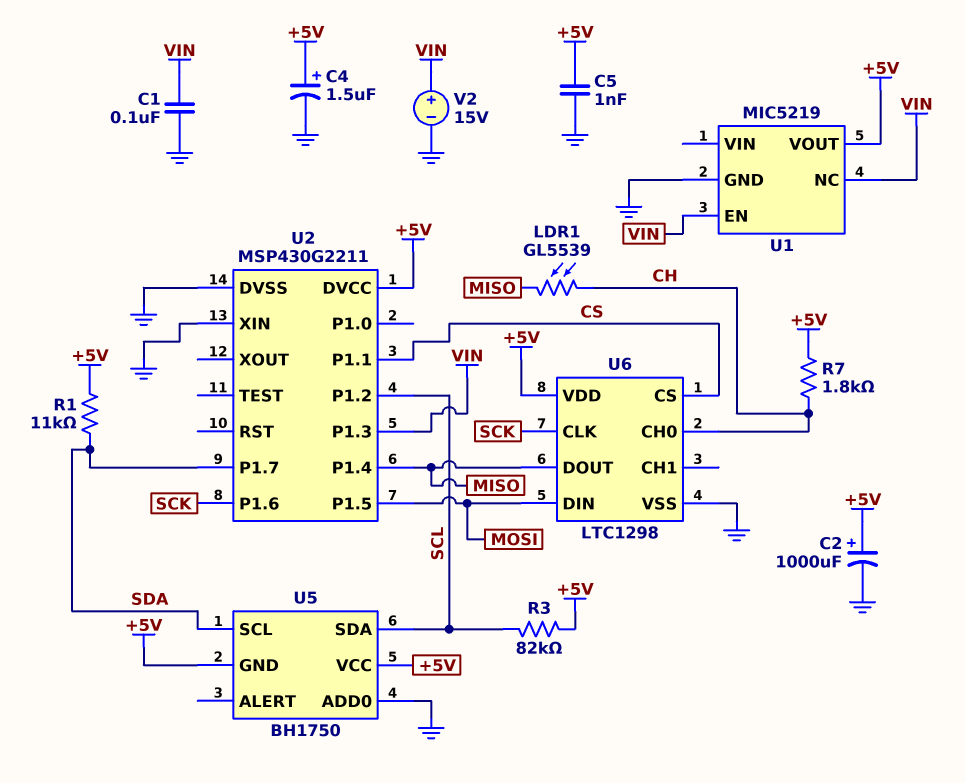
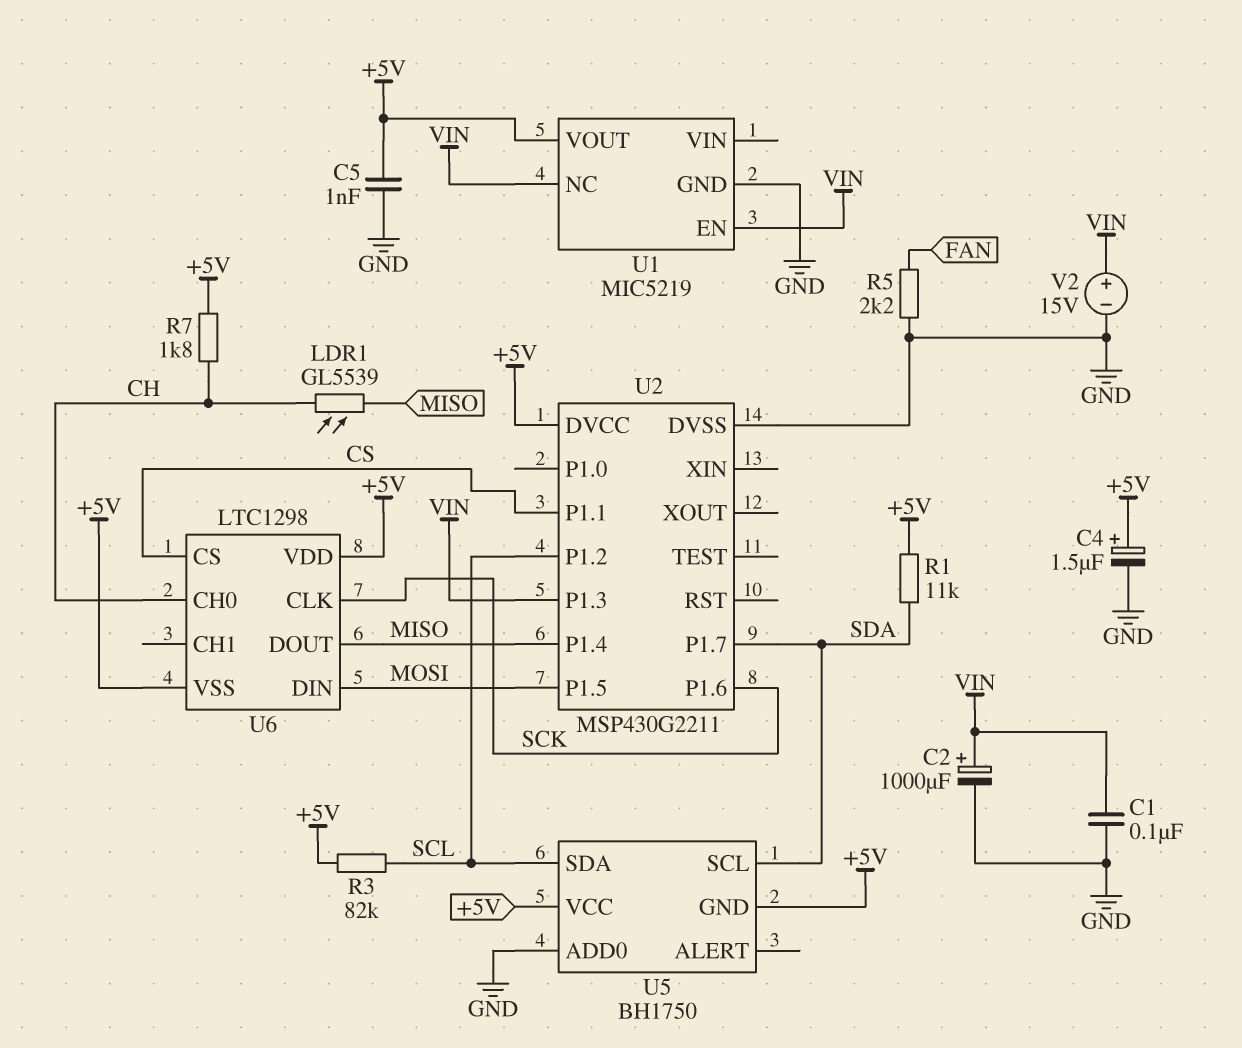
C2: 1000uF (plus +5V, minus GND) -> 1000uF (plus VIN, minus GND)
R5: none -> 2.2k (FAN, GND)
U2 pin XIN: GND -> none
U6 pin VSS: GND -> +5V

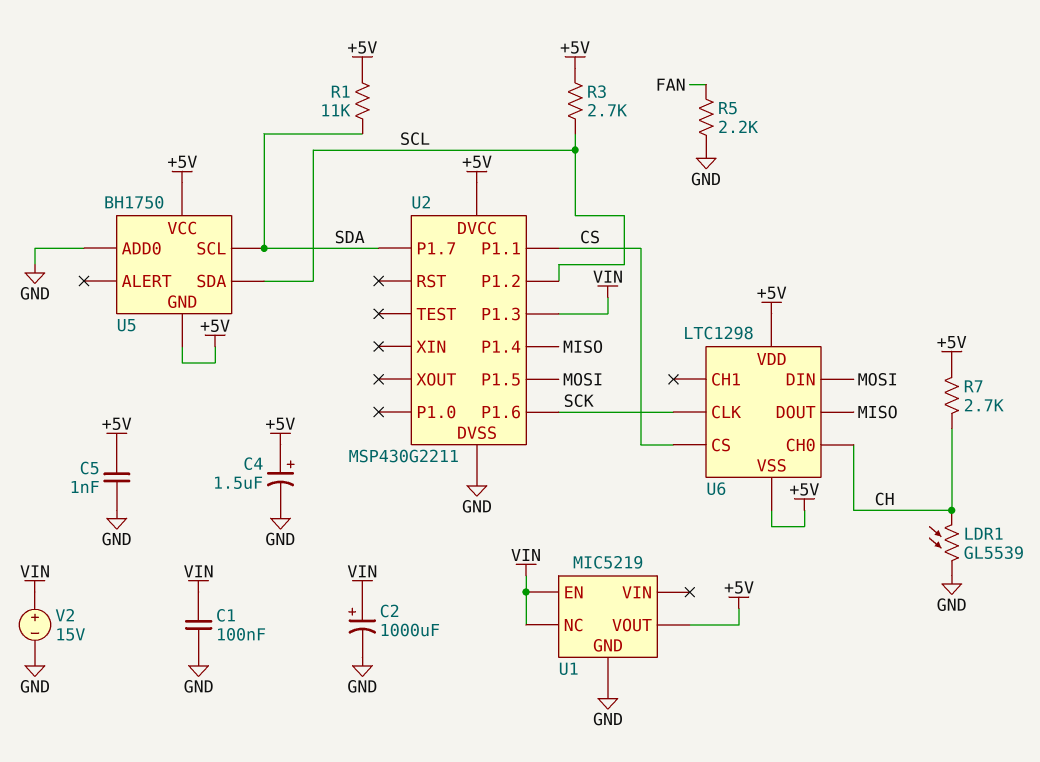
LDR1: GL5539 (CH, MISO) -> GL5539 (CH, GND)
R3: 82k (+5V, SCL) -> 2.7k (+5V, SCL)
R7: 1.8k (+5V, CH) -> 2.7k (+5V, CH)

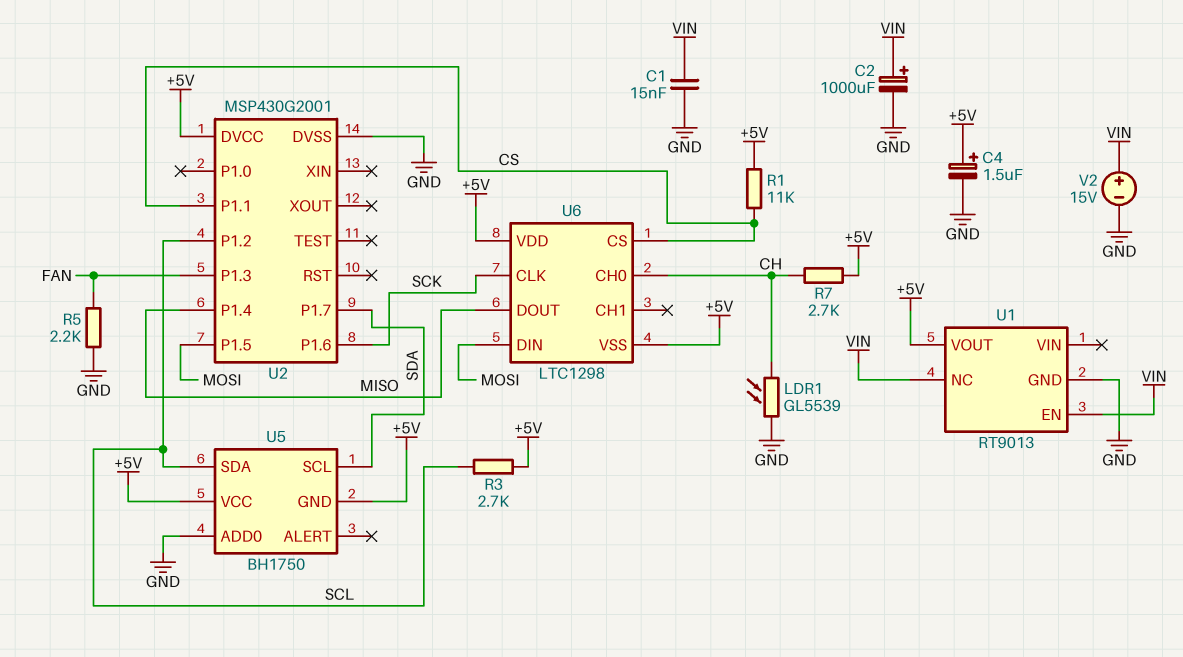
C1: 100nF (GND, VIN) -> 15nF (GND, VIN)
C5: 1nF (+5V, GND) -> none
R1: 11k (+5V, SDA) -> 11k (+5V, CS)
U1: MIC5219 -> RT9013
U2: MSP430G2211 -> MSP430G2001
U2 pin P1.3: VIN -> FAN

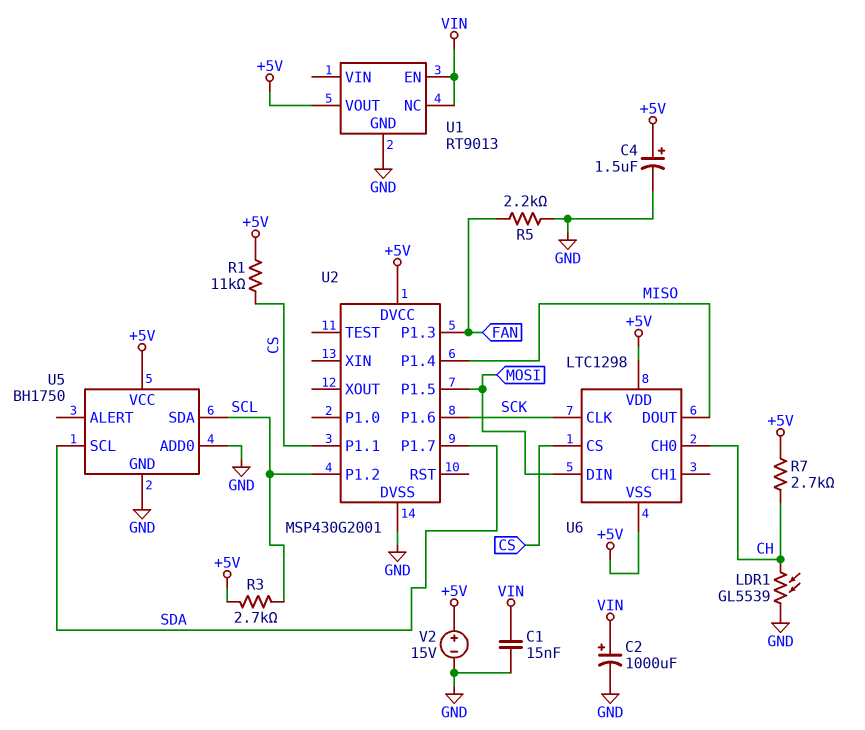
U5 pin GND: +5V -> GND
V2: 15V (plus VIN, minus GND) -> 15V (plus +5V, minus GND)

